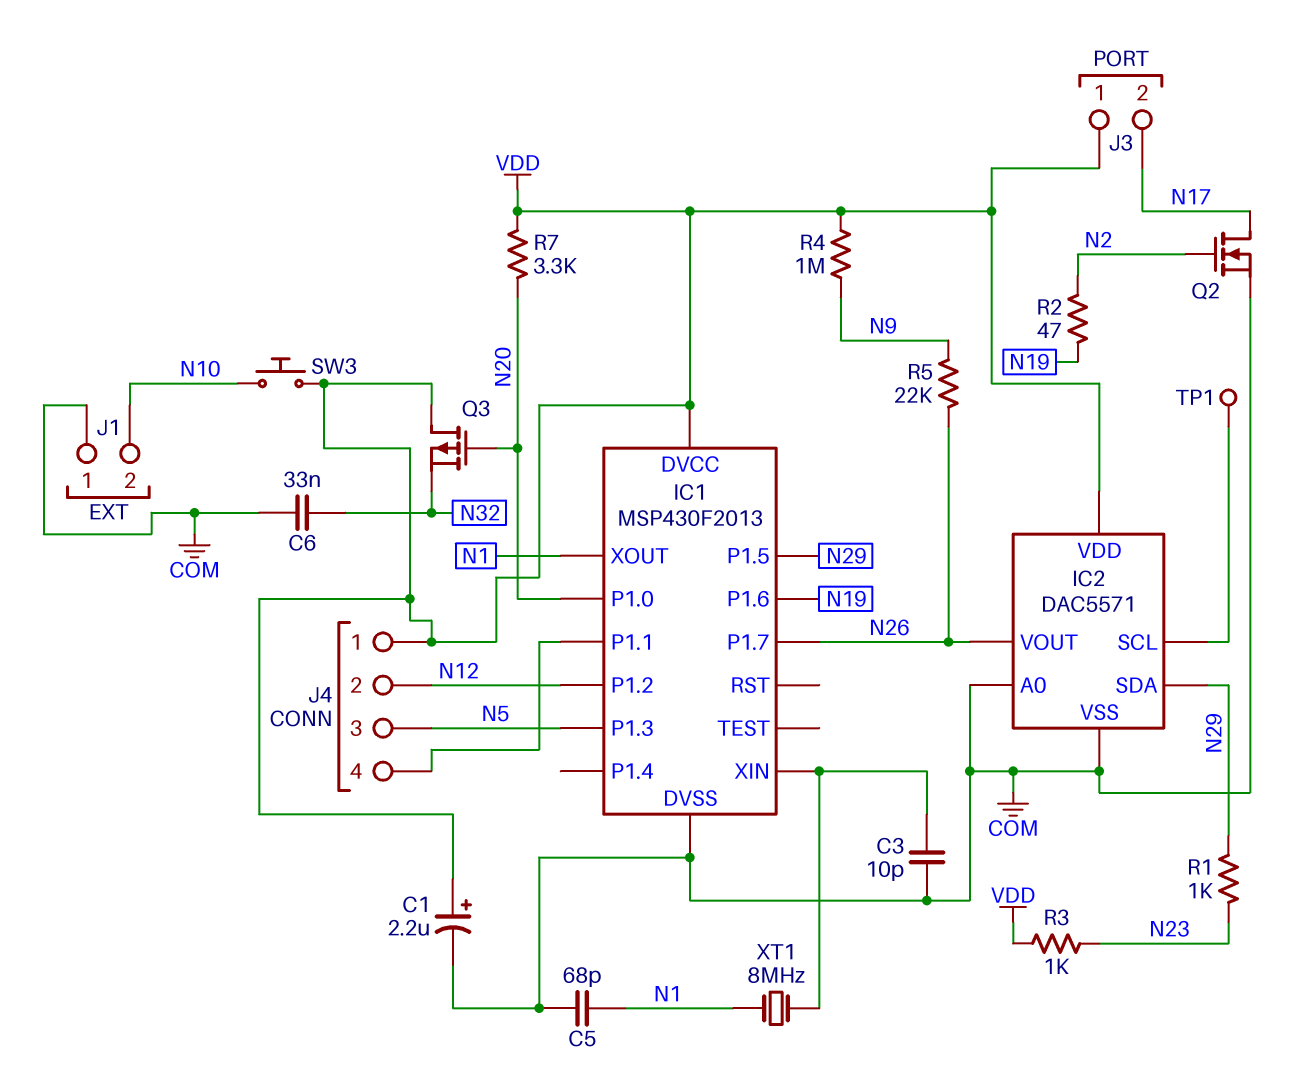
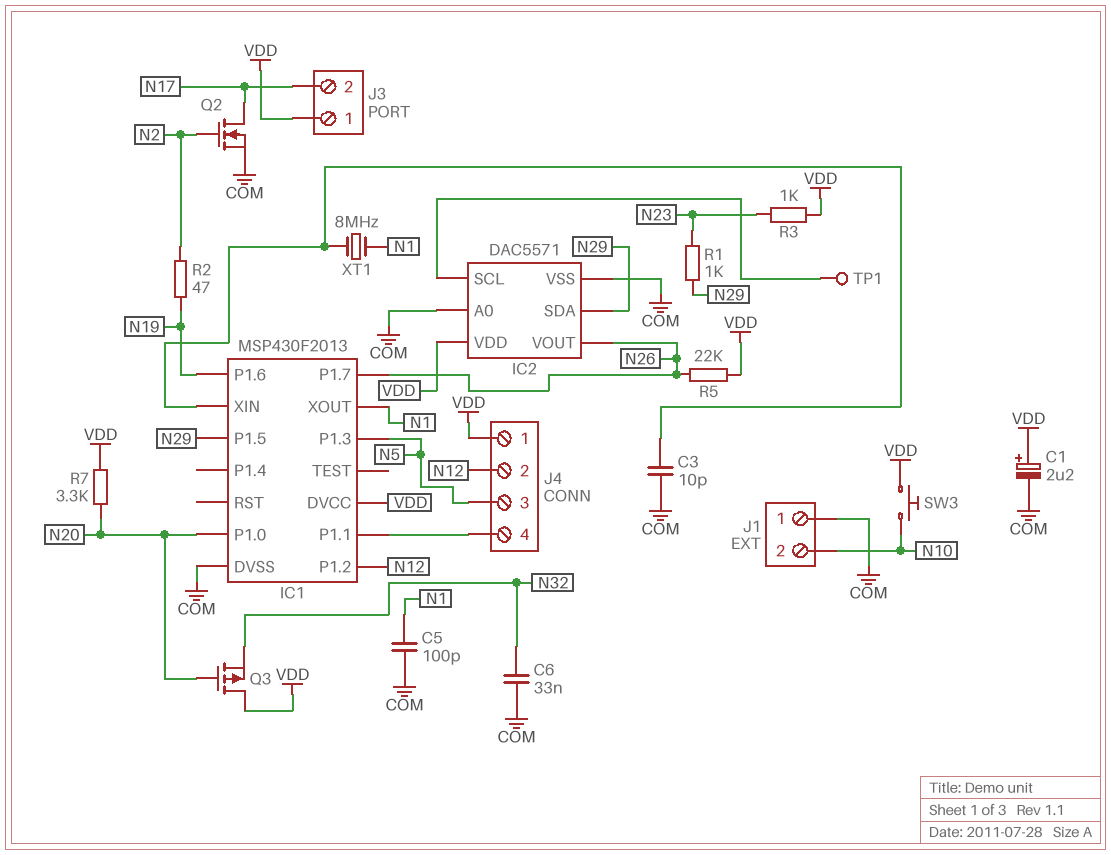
C5: 68pF (COM, N1) -> 100pF (COM, N1)
R4: 1M (N9, VDD) -> none
R5: 22k (N9, N26) -> 22k (N26, VDD)

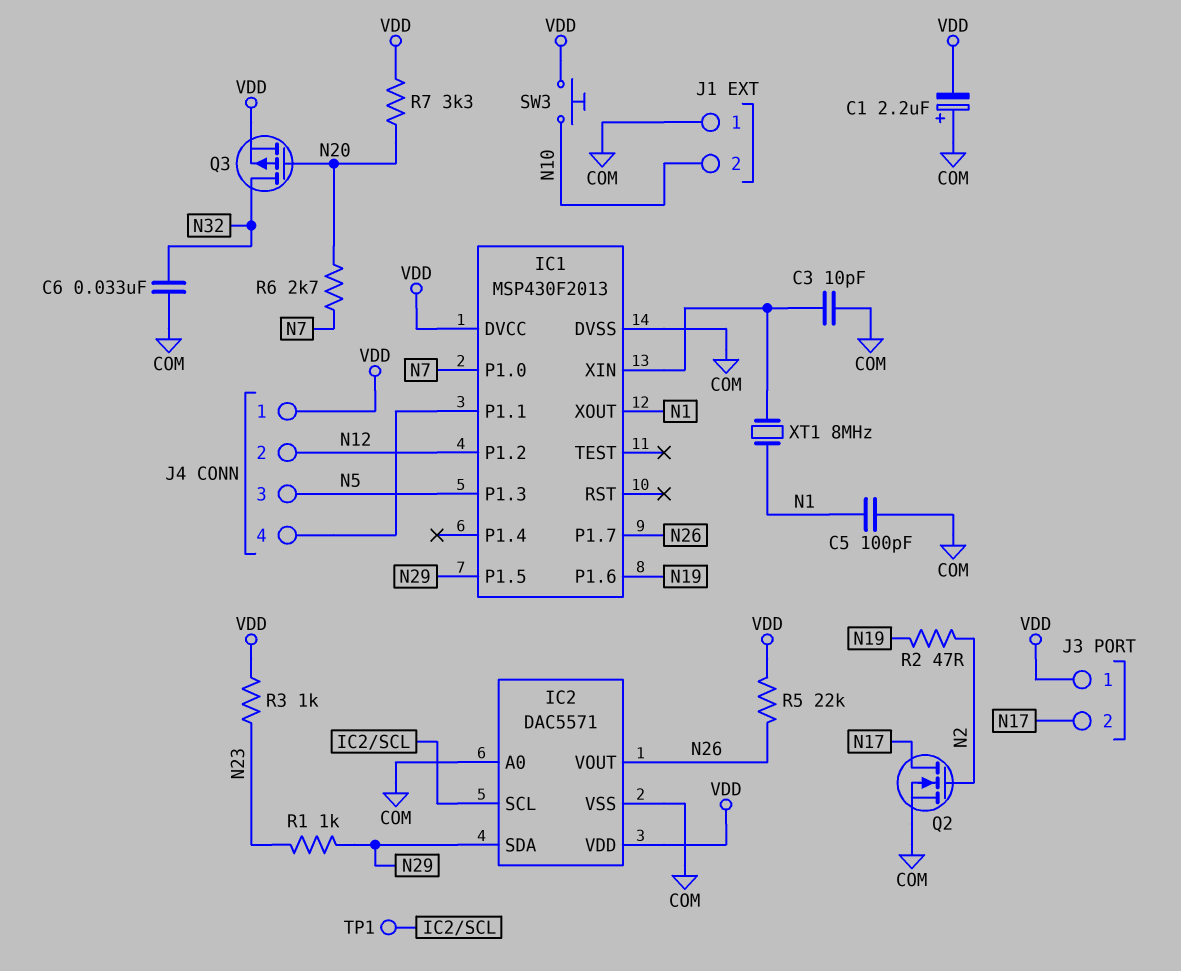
C1: 2.2uF (plus VDD, minus COM) -> 2.2uF (plus COM, minus VDD)
IC1 pin P1.0: N20 -> N7
Q3: PMOS (G N20, D VDD, S N32) -> PMOS (G N20, D N32, S VDD)
R6: none -> 2.7k (N7, N20)

